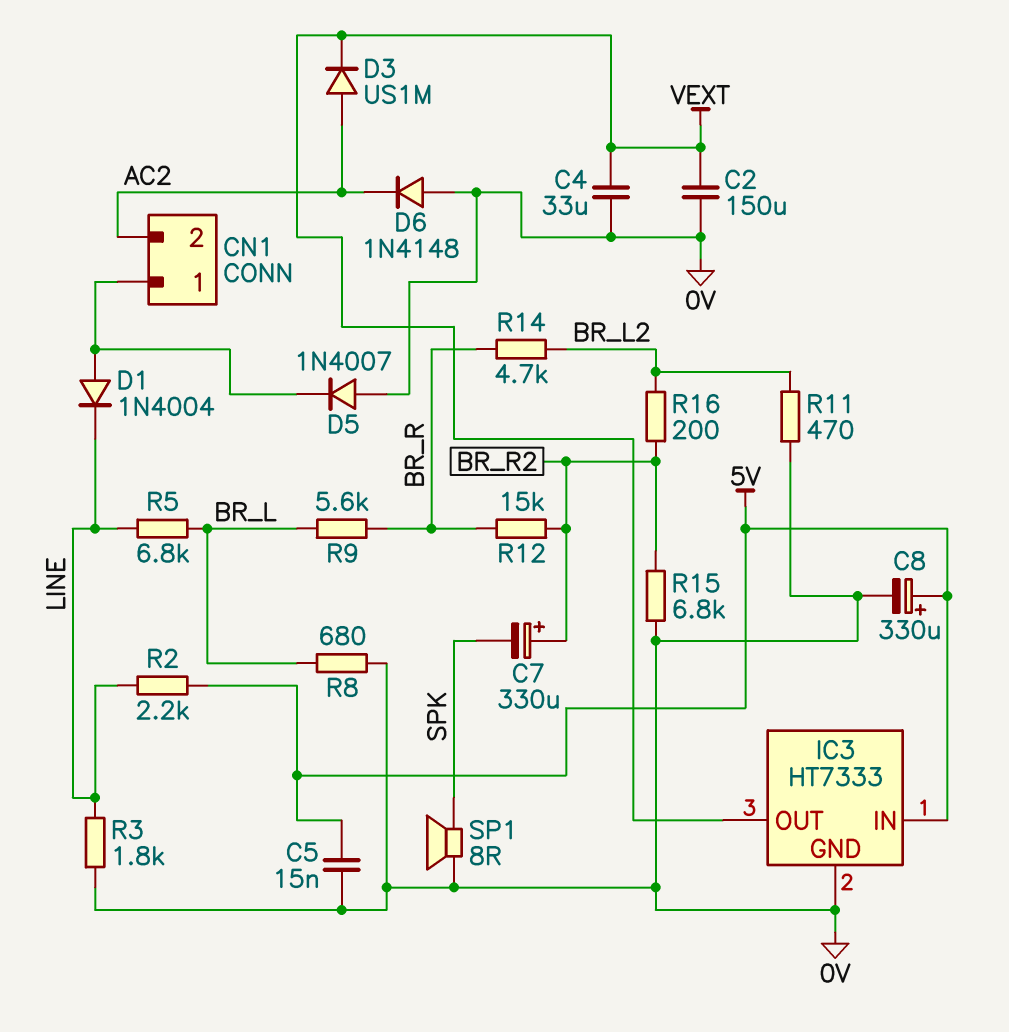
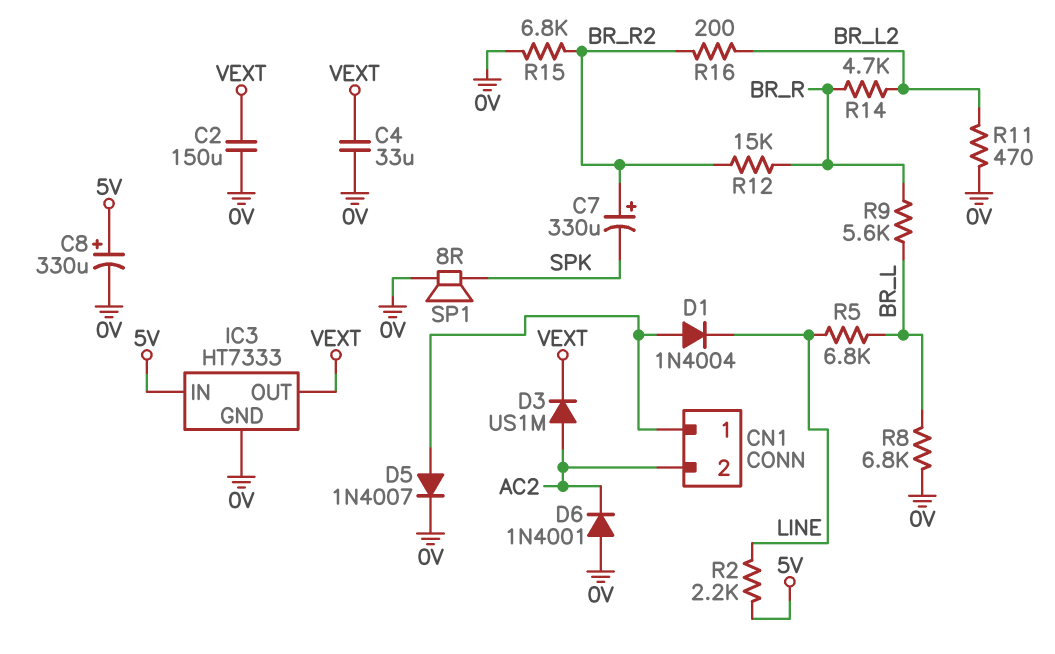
C5: 15nF (0V, 5V) -> none
D5: diode 1N4007 (A 0V, K CN1/1) -> diode 1N4007 (A CN1/1, K 0V)
D6: diode 1N4148 (A 0V, K AC2) -> diode 1N4001 (A 0V, K AC2)
R3: 1.8k (0V, LINE) -> none
R8: 680 (0V, BR_L) -> 6.8k (0V, BR_L)

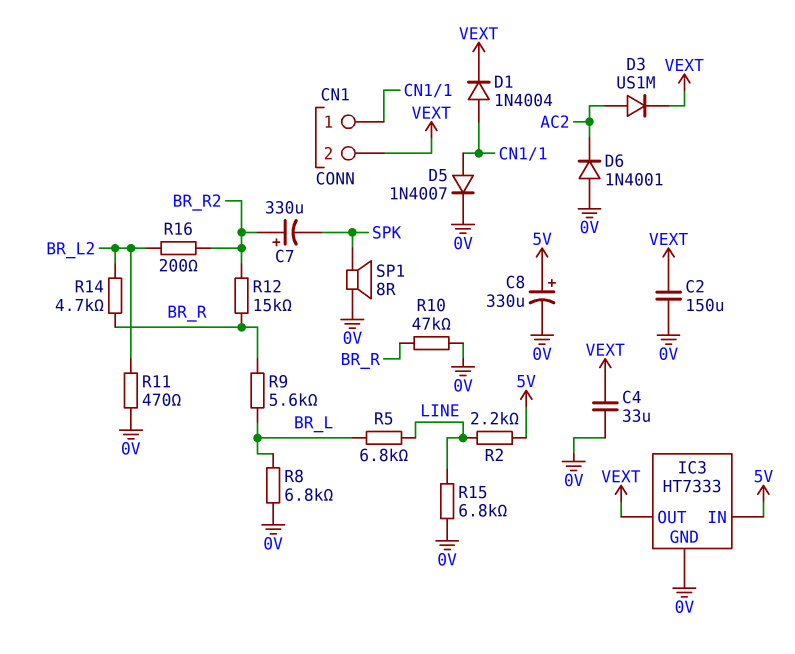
CN1 pin 2: AC2 -> VEXT
D1: diode 1N4004 (A CN1/1, K LINE) -> diode 1N4004 (A CN1/1, K VEXT)
R10: none -> 47k (0V, BR_R)
R15: 6.8k (0V, BR_R2) -> 6.8k (0V, LINE)

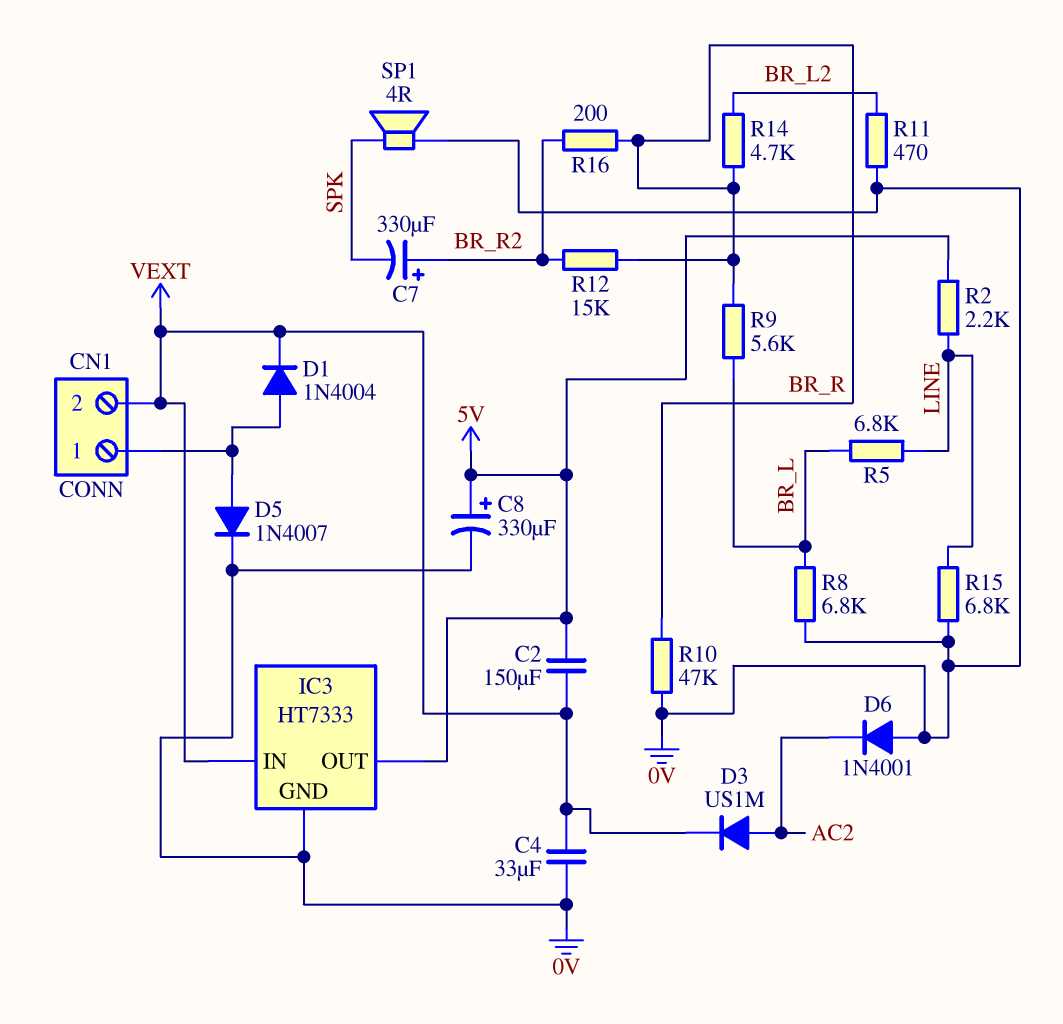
C2: 150uF (0V, VEXT) -> 150uF (5V, VEXT)
IC3 pin IN: 5V -> VEXT
IC3 pin OUT: VEXT -> 5V
R16: 200 (BR_L2, BR_R2) -> 200 (BR_R, BR_R2)
SP1: speaker 8R (0V, SPK) -> speaker 4R (0V, SPK)

